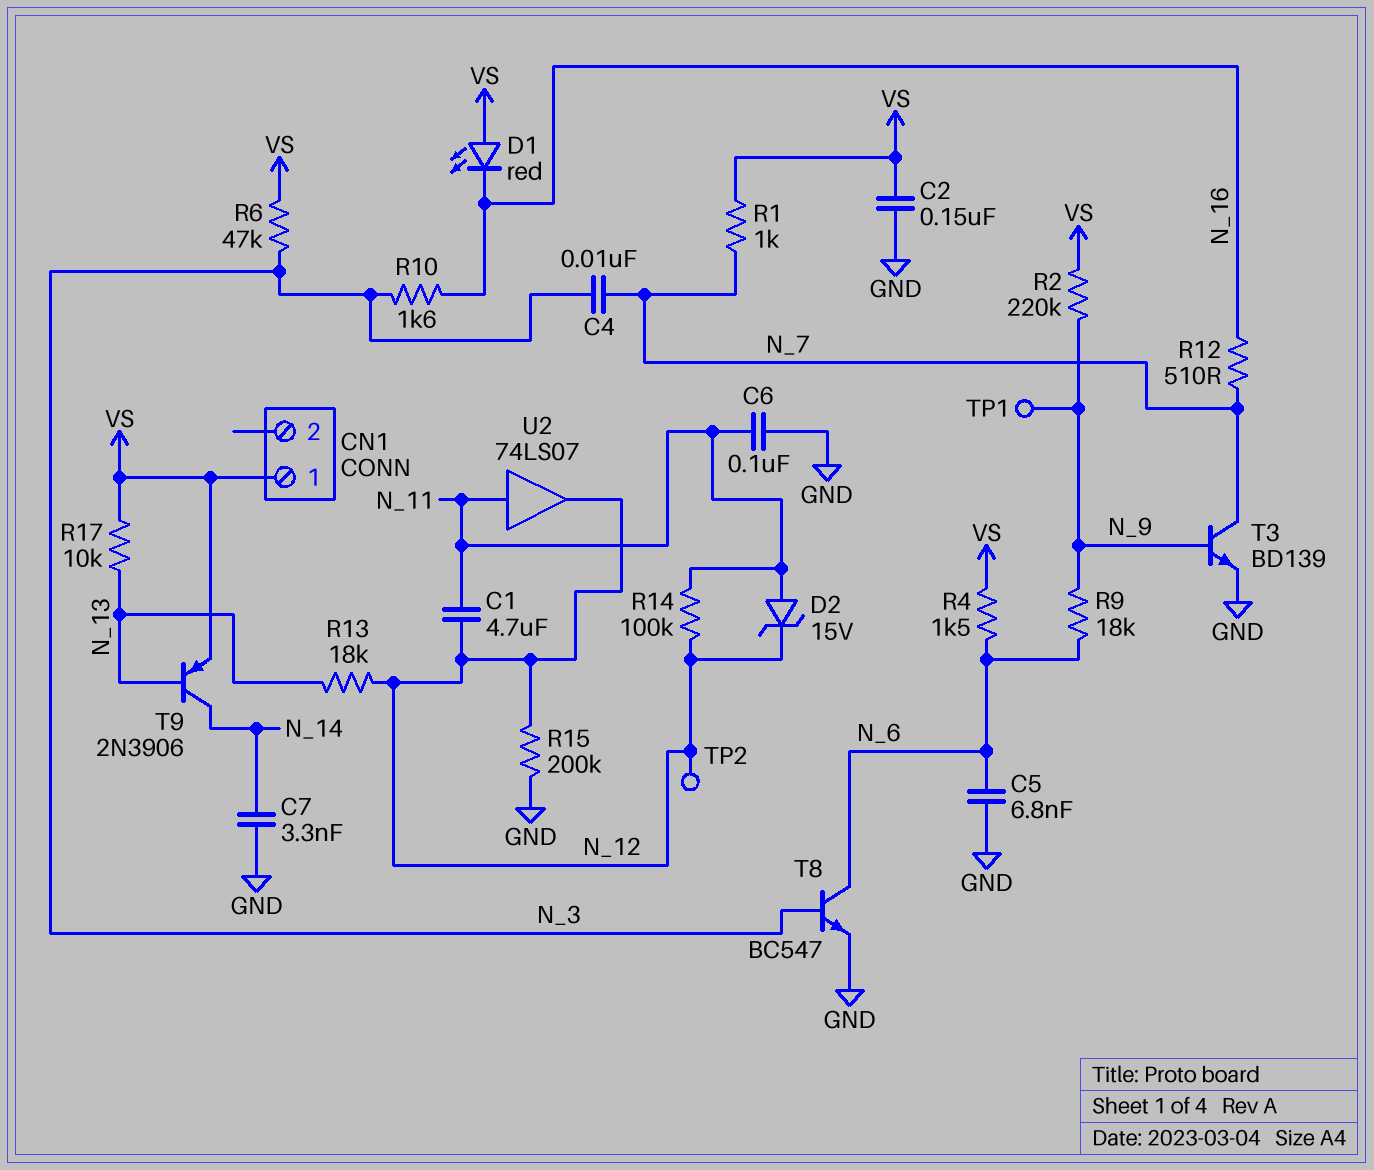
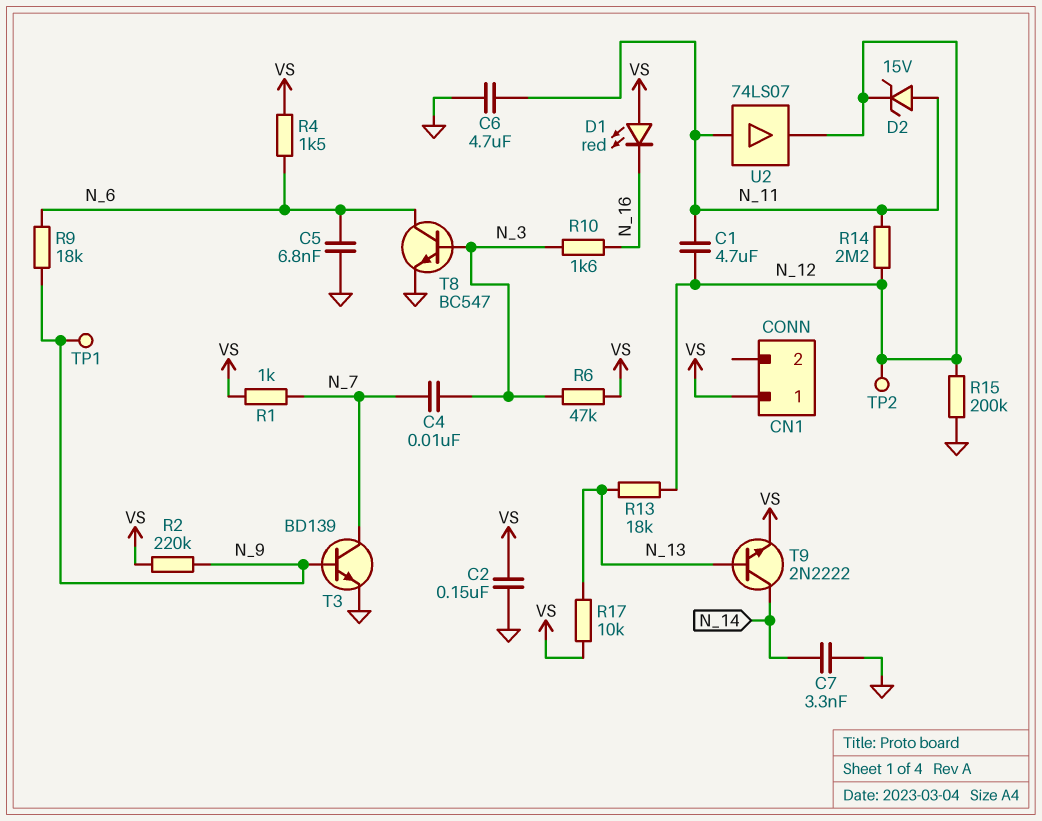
C6: 100nF (GND, N_11) -> 4.7uF (GND, N_11)
R12: 510 (N_7, N_16) -> none
R14: 100k (N_11, N_12) -> 2.2M (N_11, N_12)
T9: PNP 2N3906 (B N_13, C N_14, E VS) -> NPN 2N2222 (B N_13, C N_14, E VS)

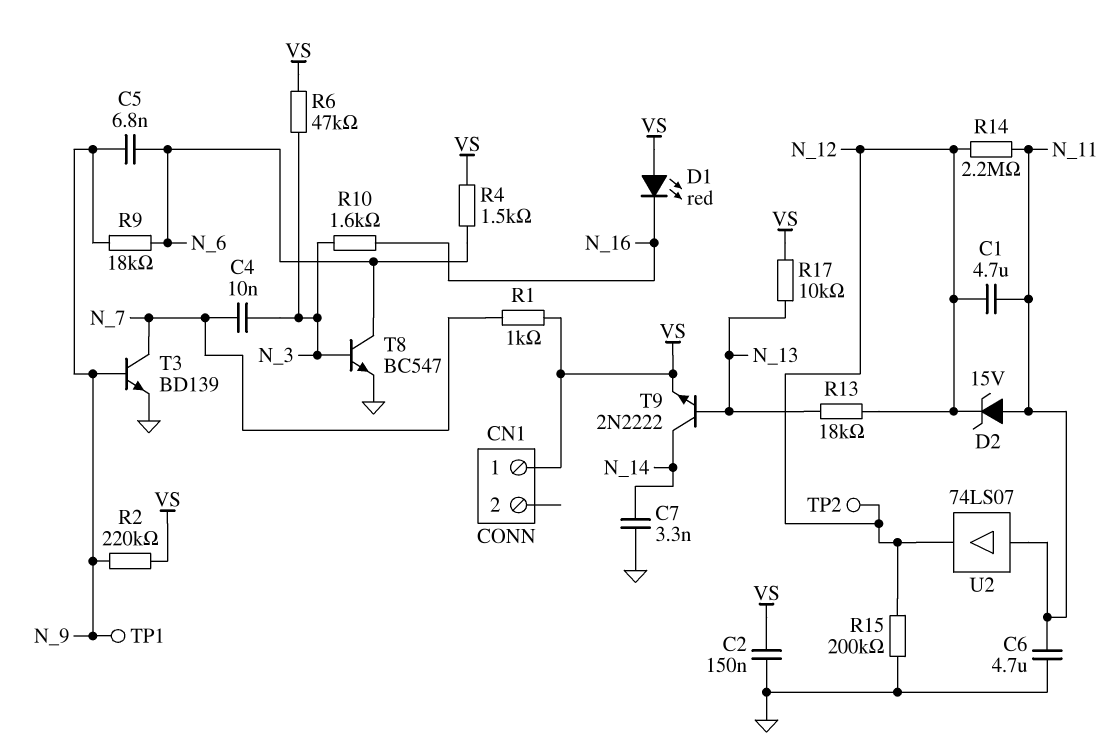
C5: 6.8nF (GND, N_6) -> 6.8nF (N_6, N_9)

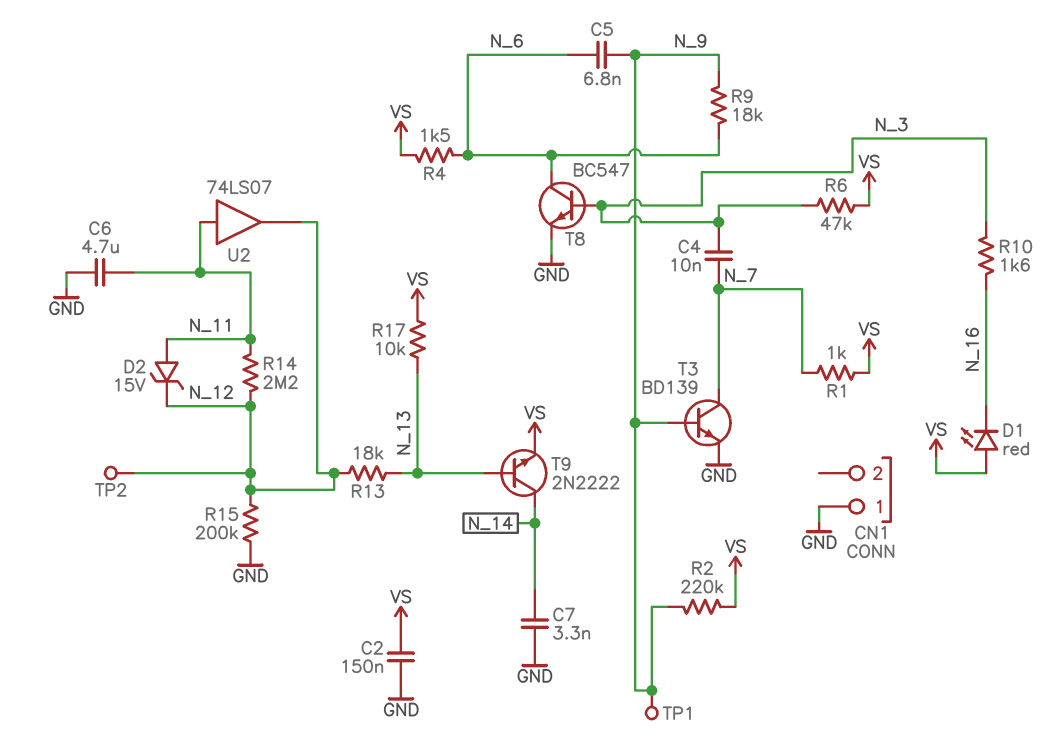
C1: 4.7uF (N_11, N_12) -> none
CN1 pin 1: VS -> GND

